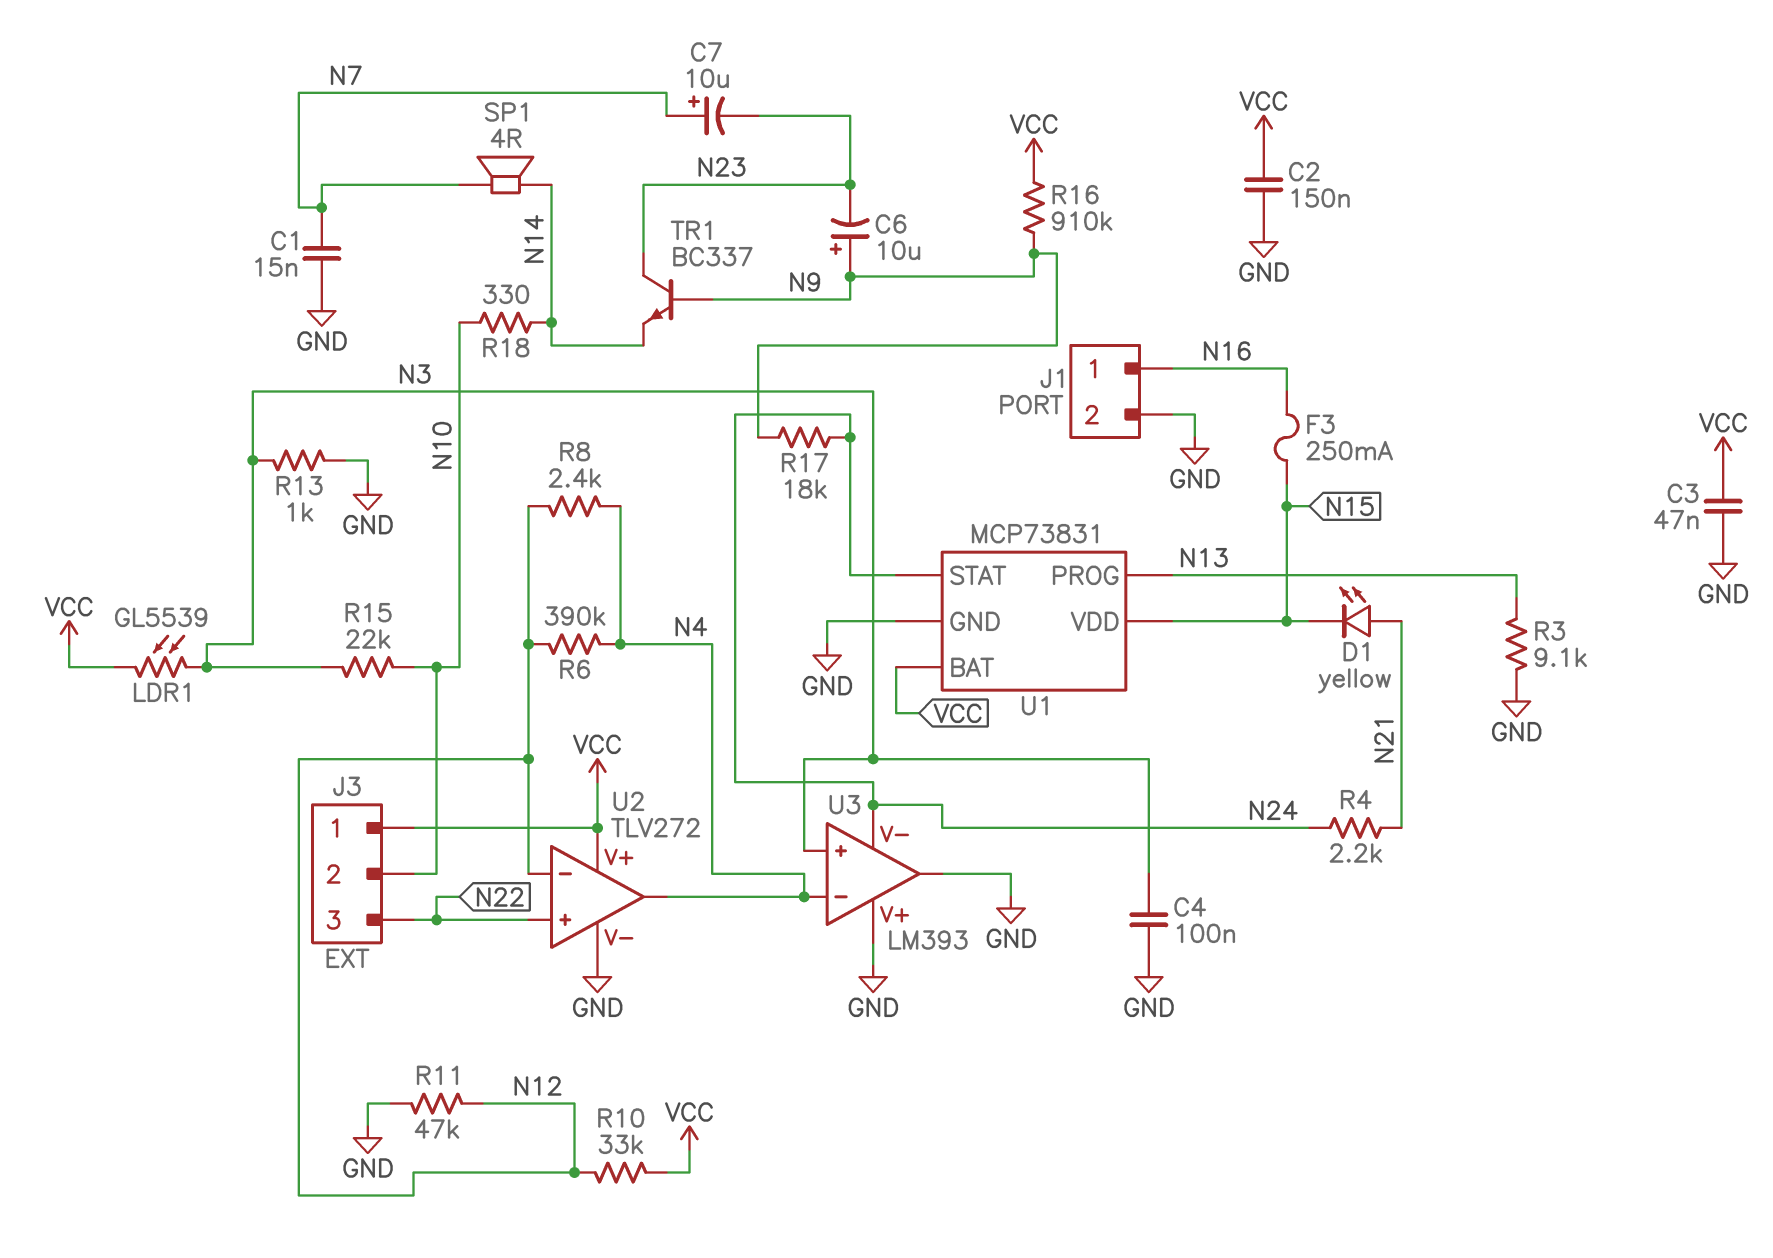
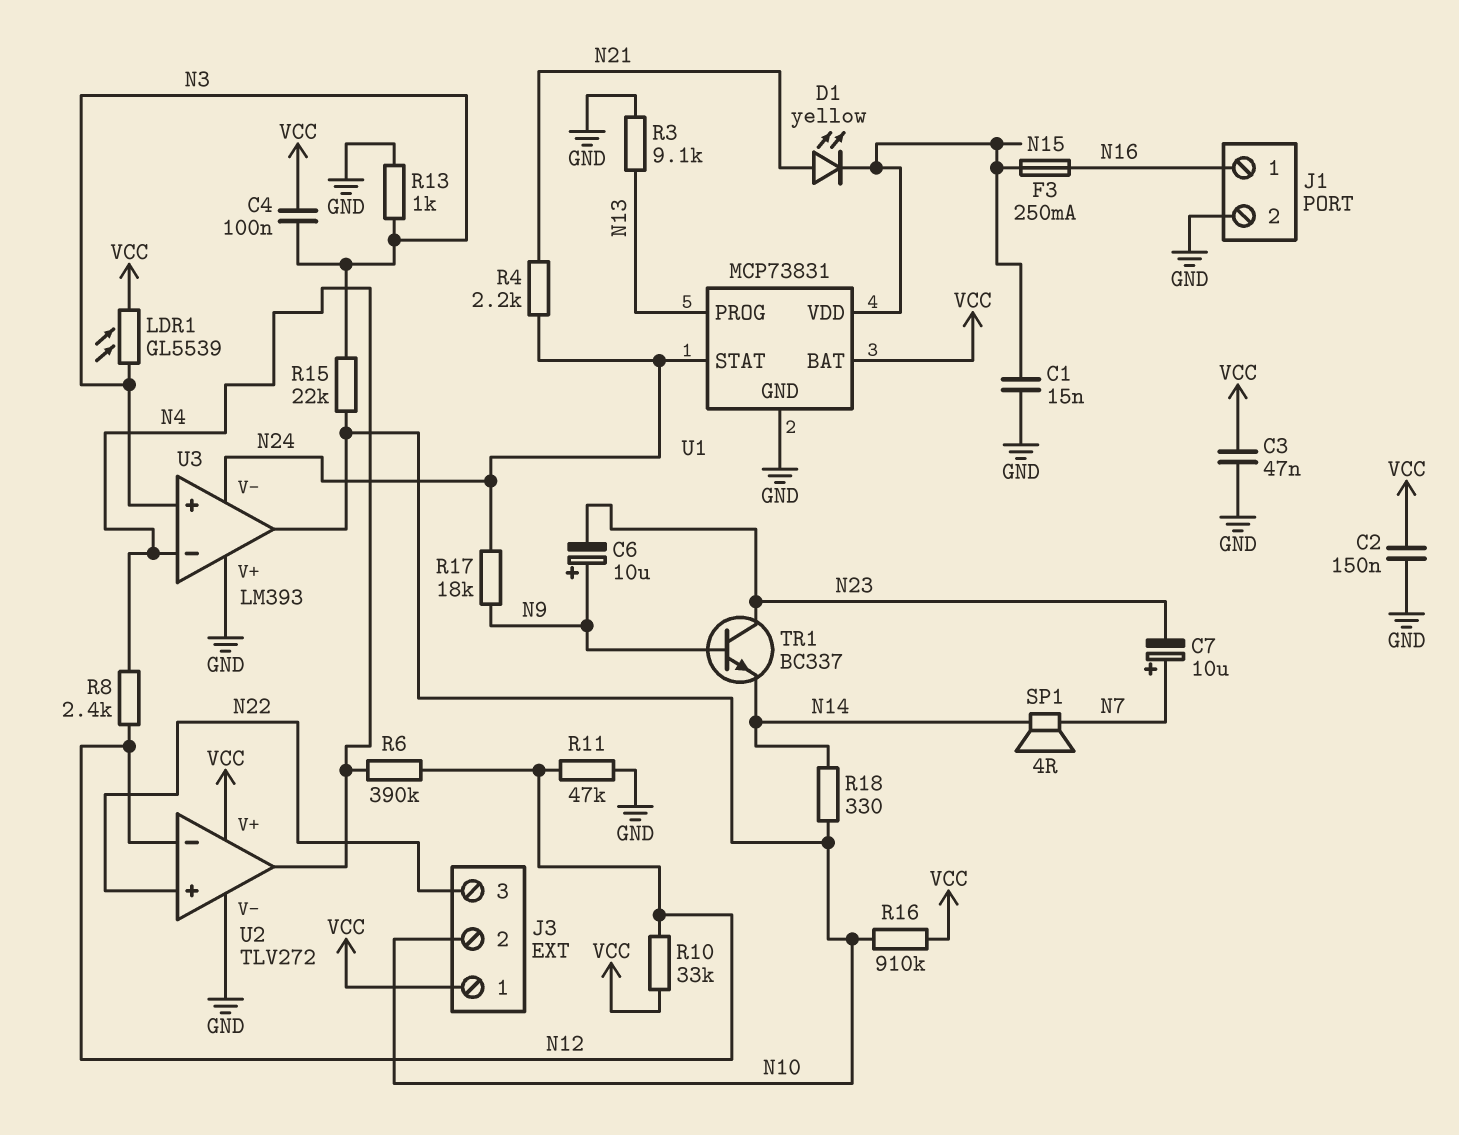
C1: 15nF (GND, N7) -> 15nF (GND, N15)
C4: 100nF (GND, N3) -> 100nF (N3, VCC)
R16: 910k (N9, VCC) -> 910k (N10, VCC)
U3 pin out: GND -> N10

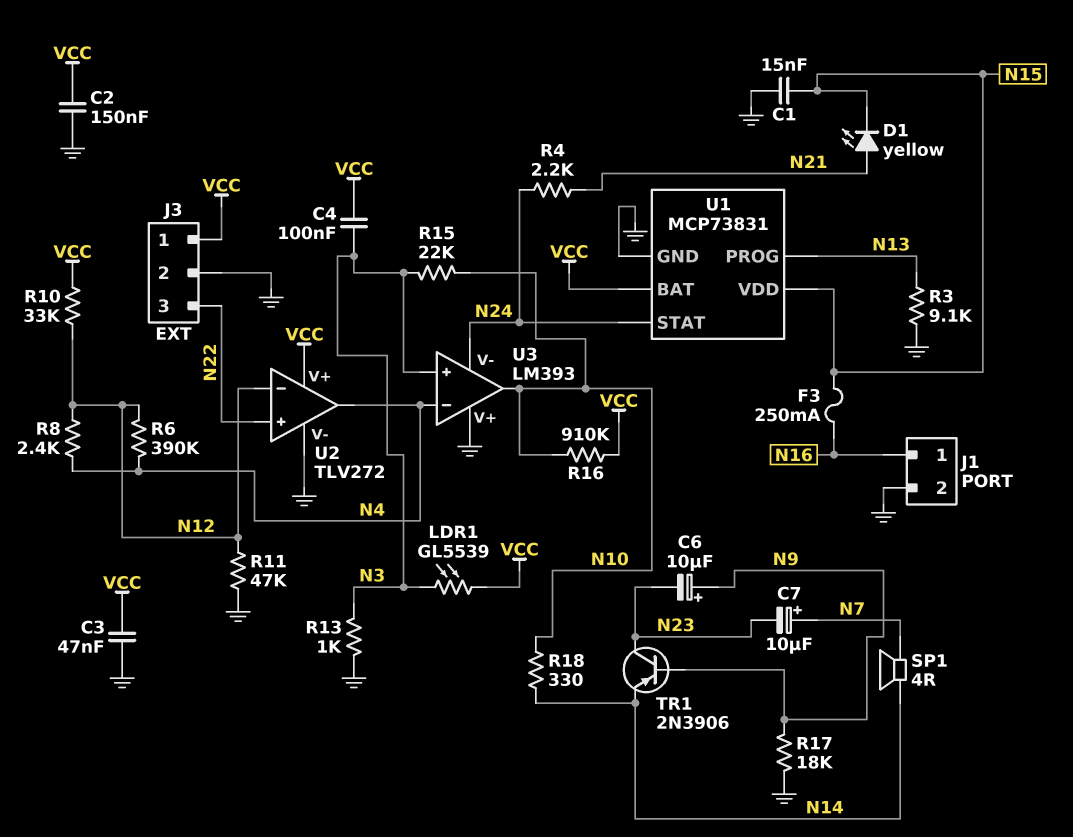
J3 pin 2: N10 -> GND
R17: 18k (N9, N24) -> 18k (GND, N9)
TR1: NPN BC337 (B N9, C N23, E N14) -> PNP 2N3906 (B N9, C N23, E N14)

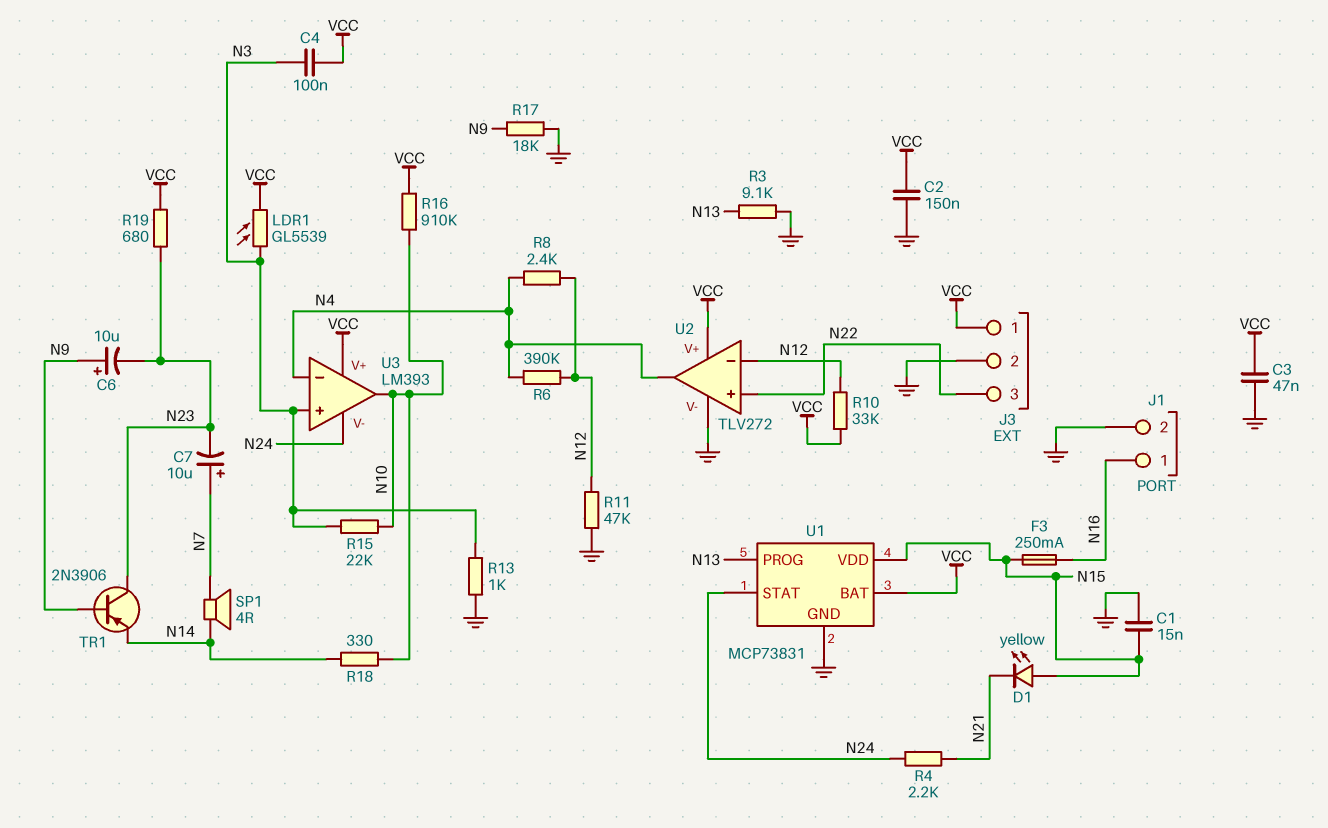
D1: LED yellow (A N21, K N15) -> LED yellow (A N15, K N21)
R19: none -> 680 (N23, VCC)
U3 pin V+: GND -> VCC

